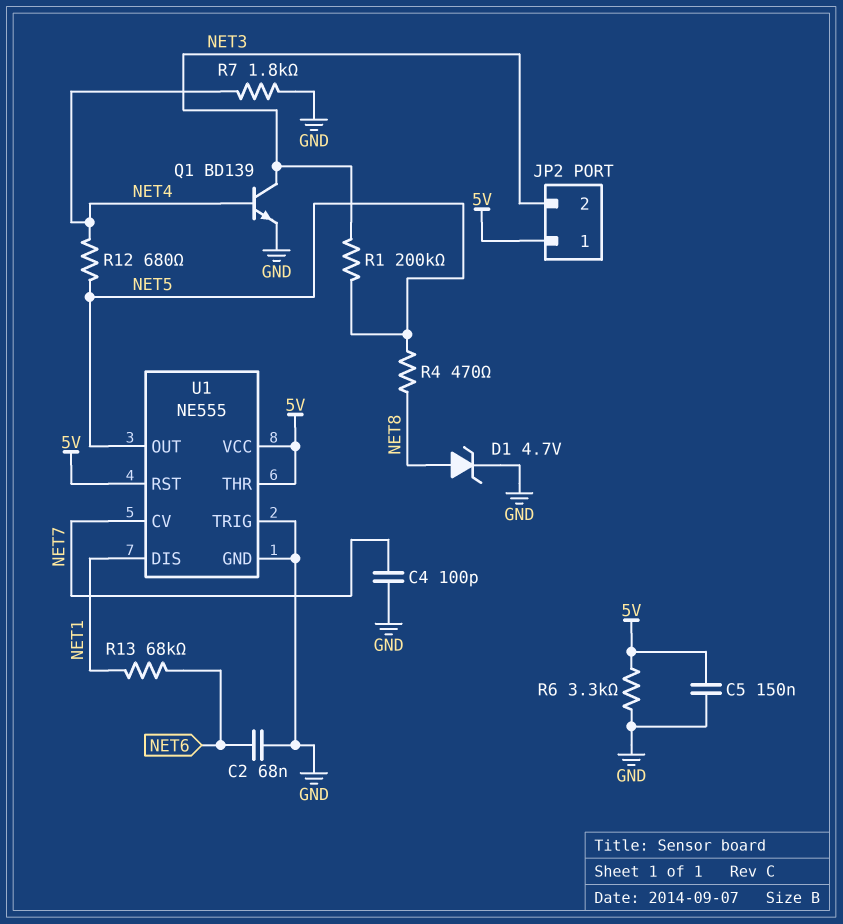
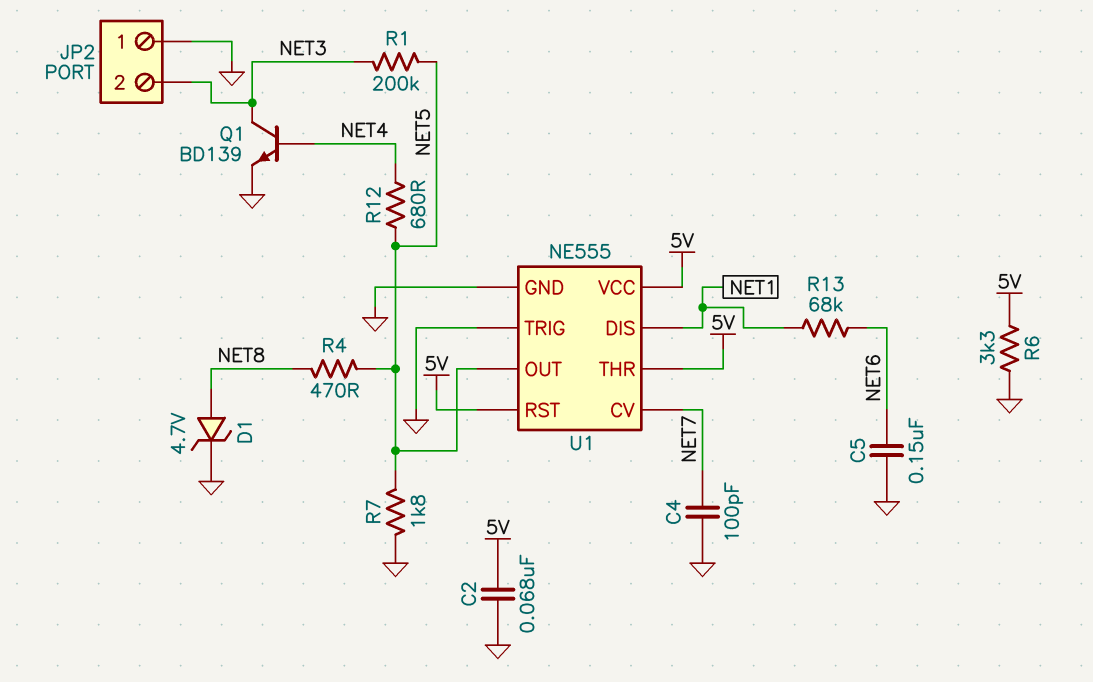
C2: 68nF (GND, NET6) -> 68nF (5V, GND)
C5: 150nF (5V, GND) -> 150nF (GND, NET6)
JP2 pin 1: 5V -> GND
R7: 1.8k (GND, NET4) -> 1.8k (GND, NET5)

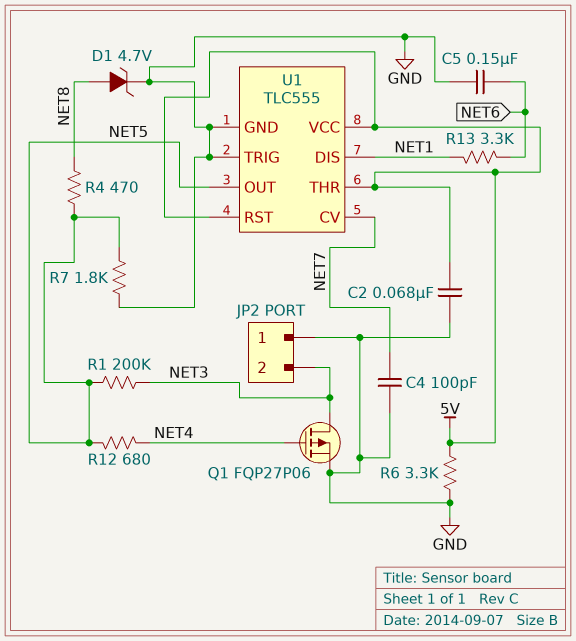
Q1: NPN BD139 (B NET4, C NET3, E GND) -> PMOS FQP27P06 (G NET4, D NET3, S GND)
R13: 68k (NET1, NET6) -> 3.3k (NET1, NET6)
U1: NE555 -> TLC555

